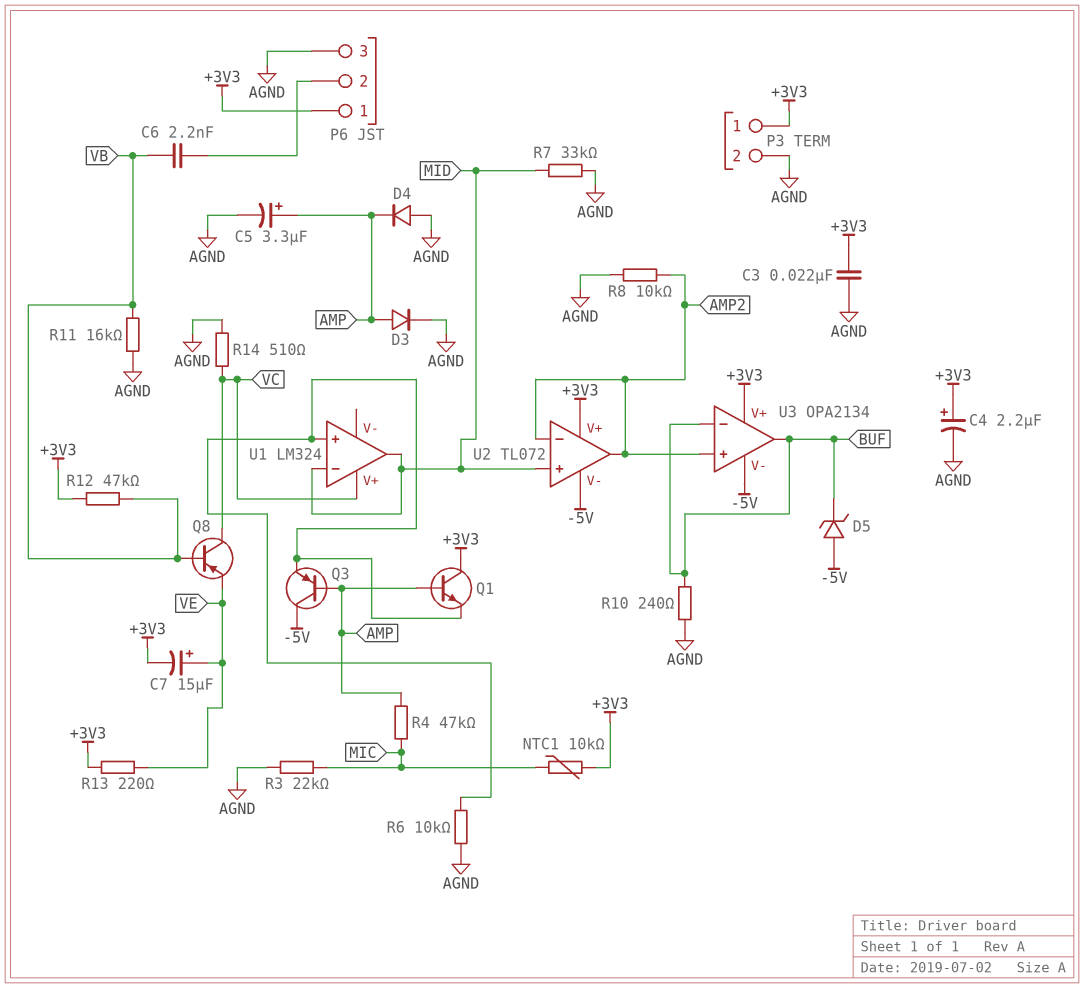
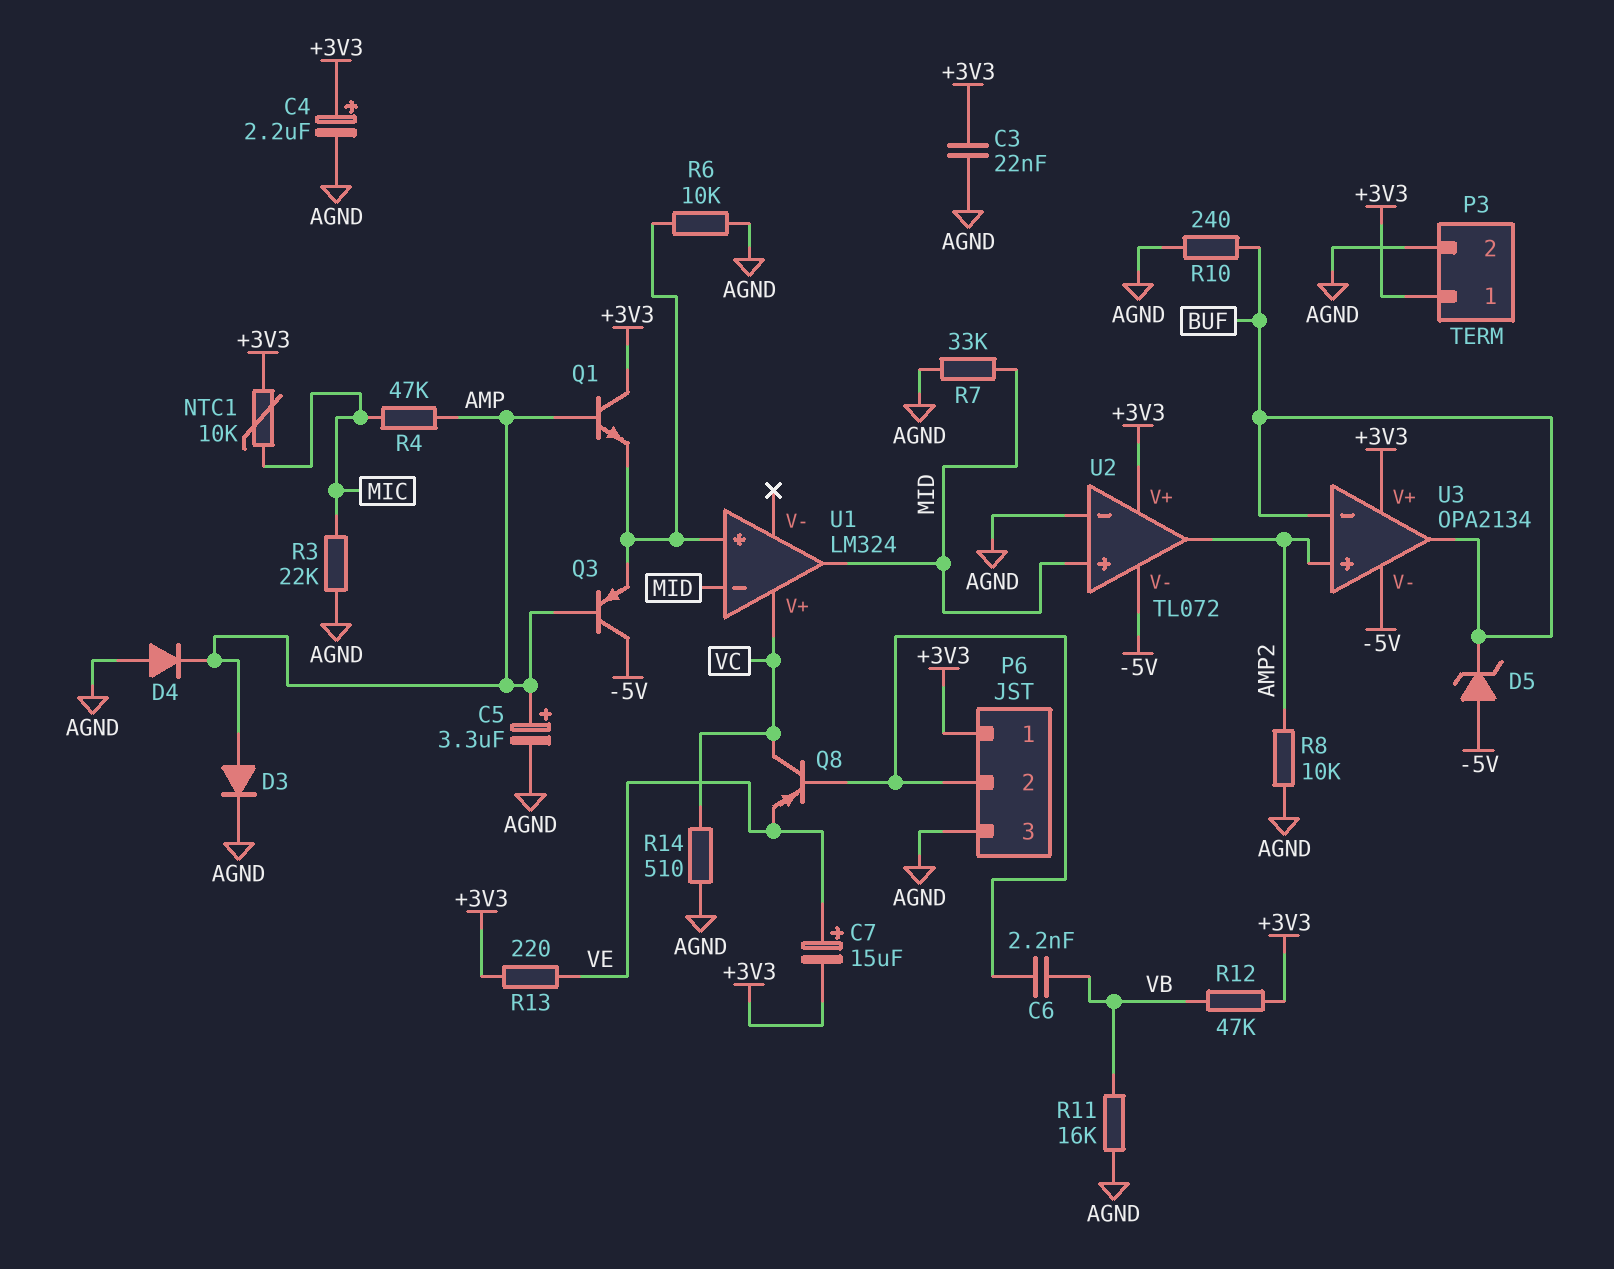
Q8: PNP (B VB, C VC, E VE) -> PNP (B P6/2, C VC, E VE)
U2 pin in-: AMP2 -> AGND

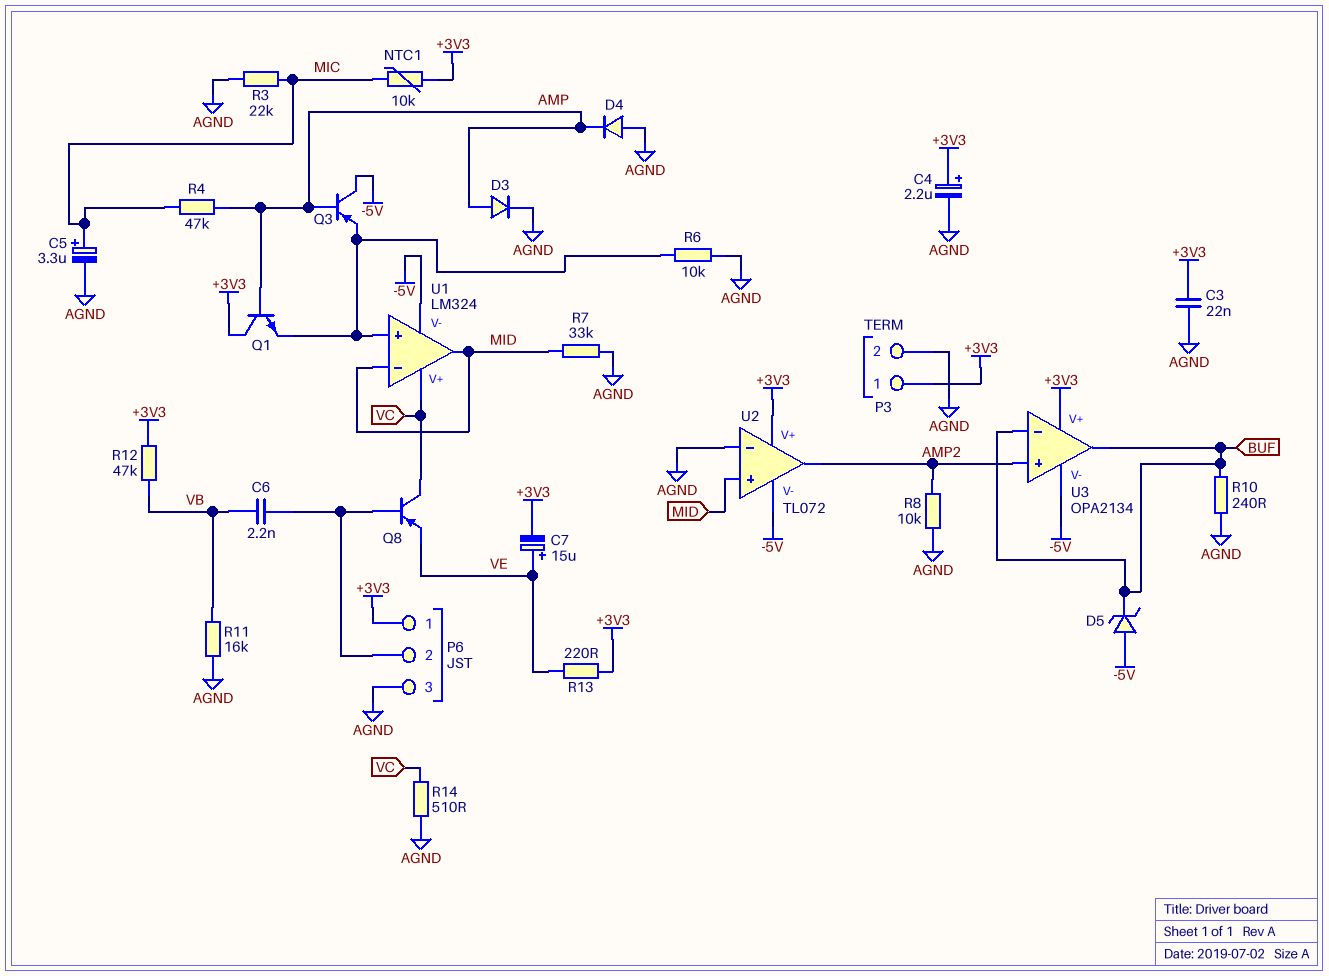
C5: 3.3uF (plus AMP, minus AGND) -> 3.3uF (plus MIC, minus AGND)
U1 pin V-: none -> -5V

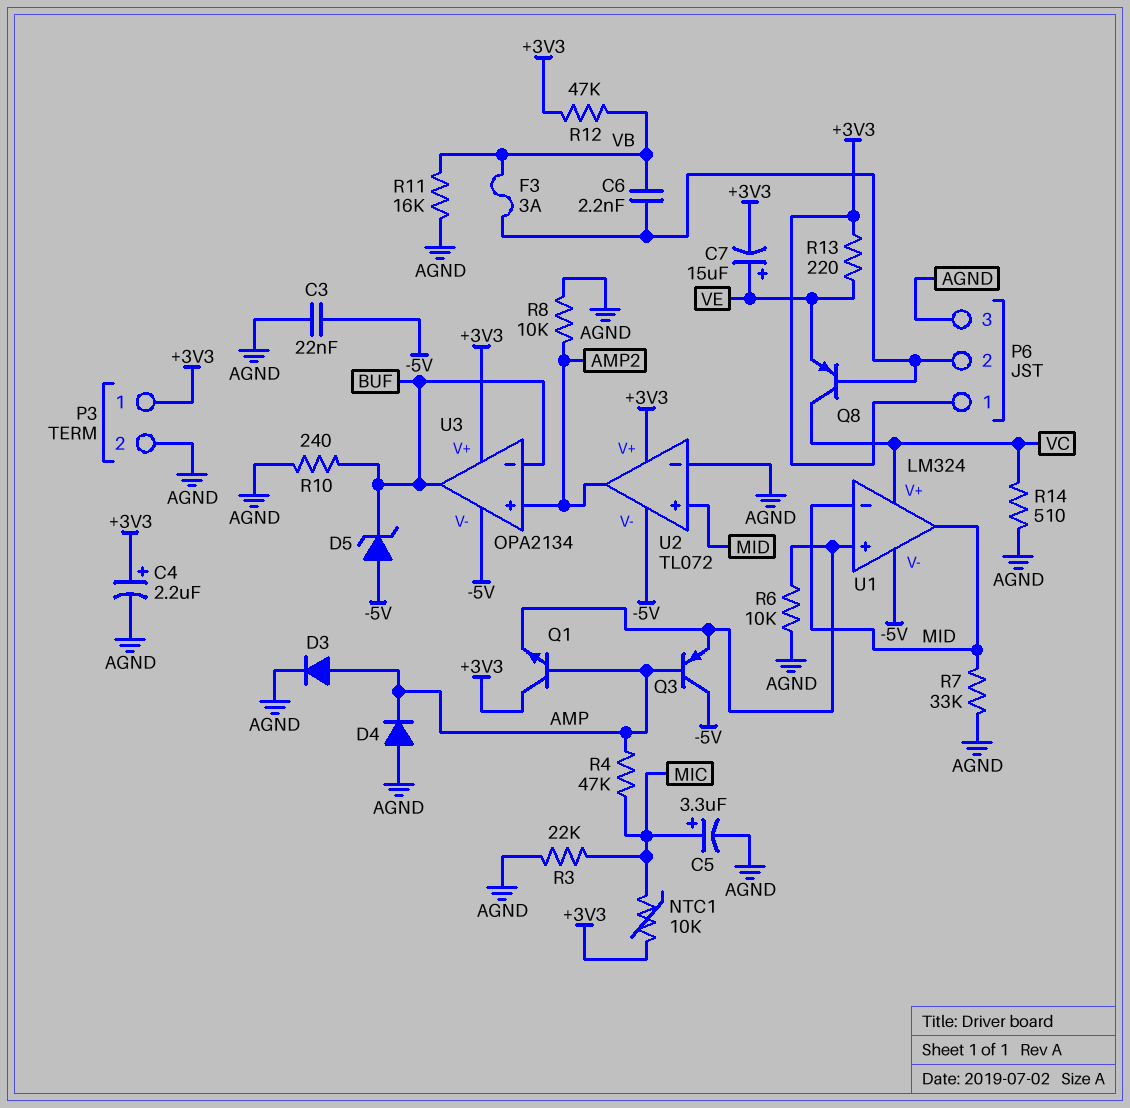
C3: 22nF (+3V3, AGND) -> 22nF (-5V, AGND)
F3: none -> 3A (P6/2, VB)

